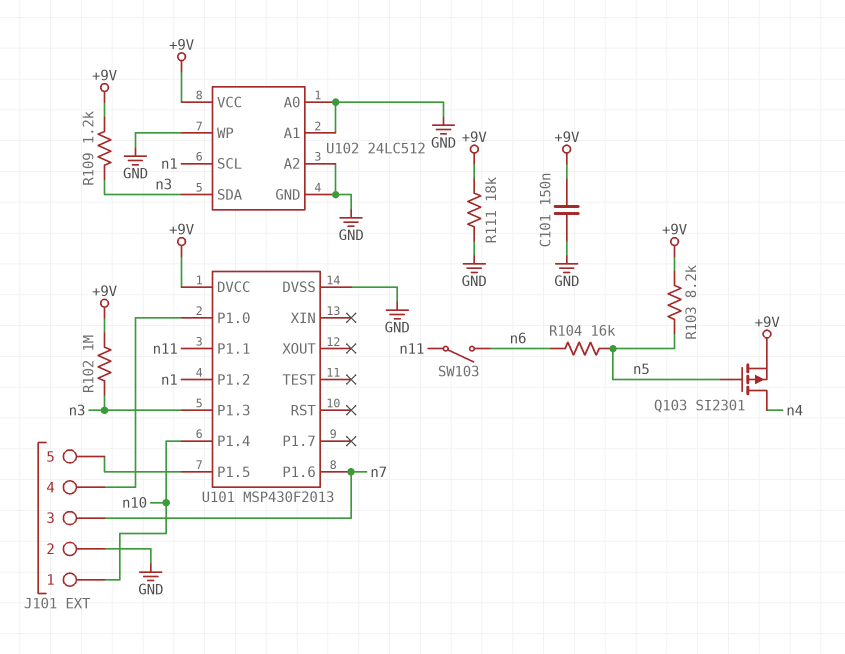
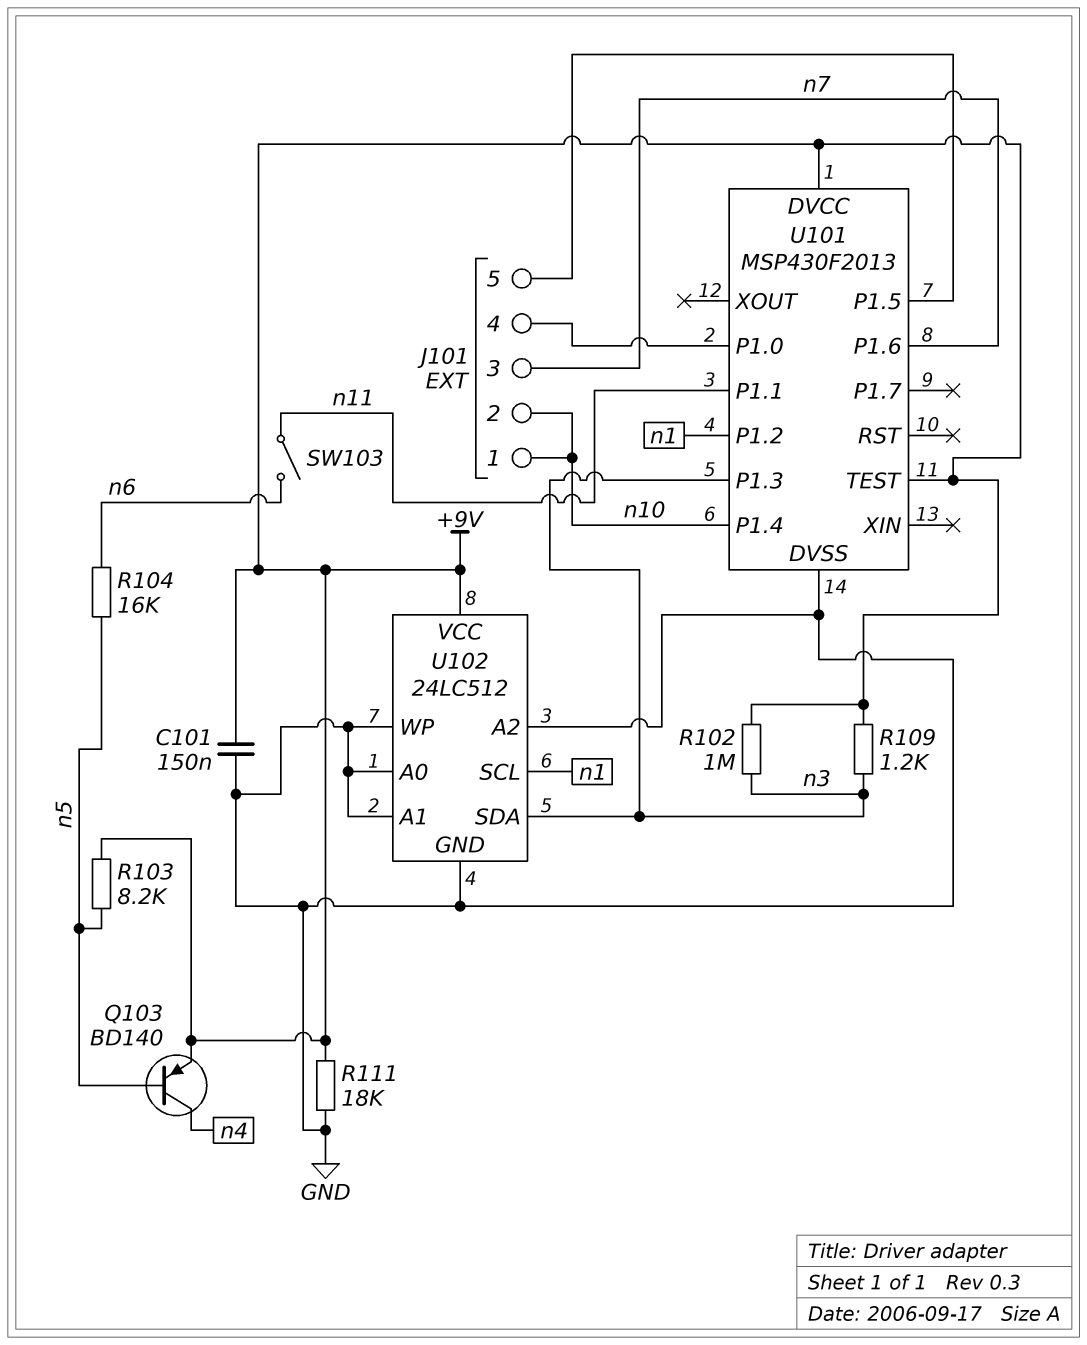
J101 pin 2: GND -> n10
Q103: PMOS SI2301 (G n5, D n4, S +9V) -> PNP BD140 (B n5, C n4, E +9V)
U101 pin TEST: none -> +9V

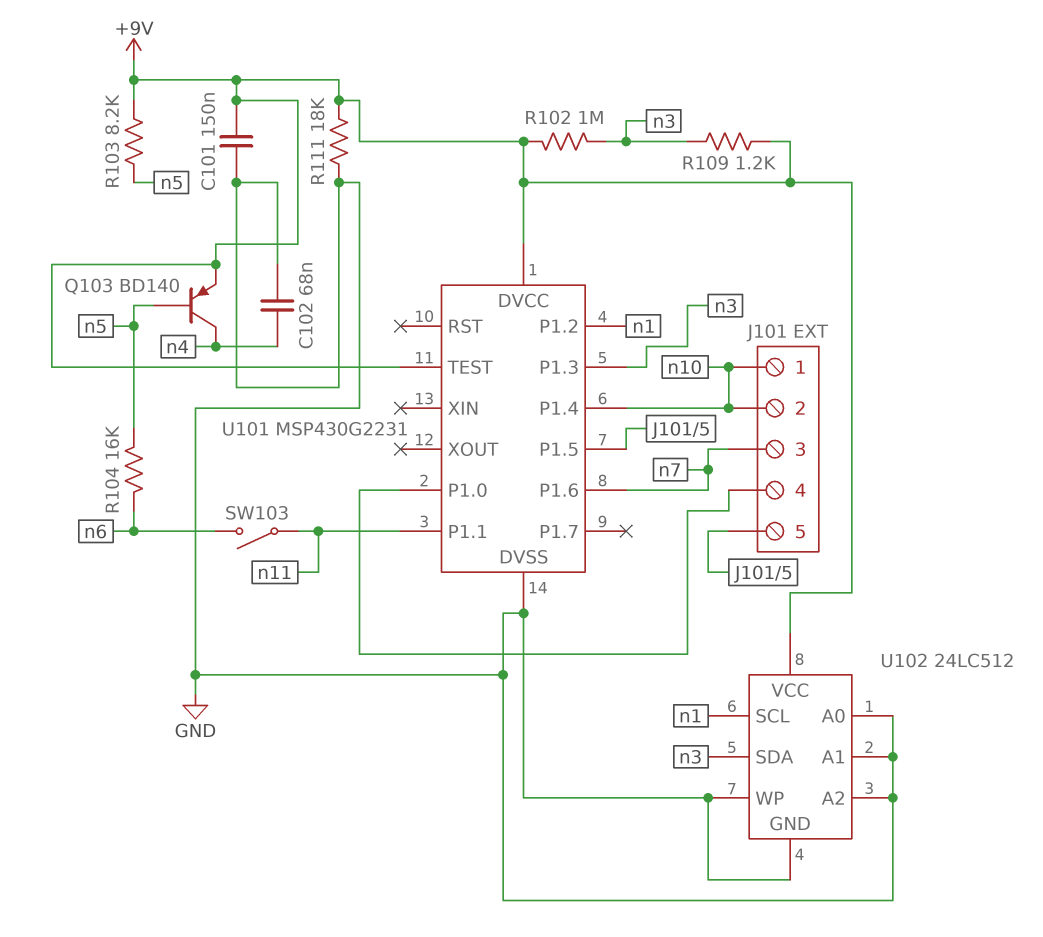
C102: none -> 68nF (GND, n4)
U101: MSP430F2013 -> MSP430G2231

